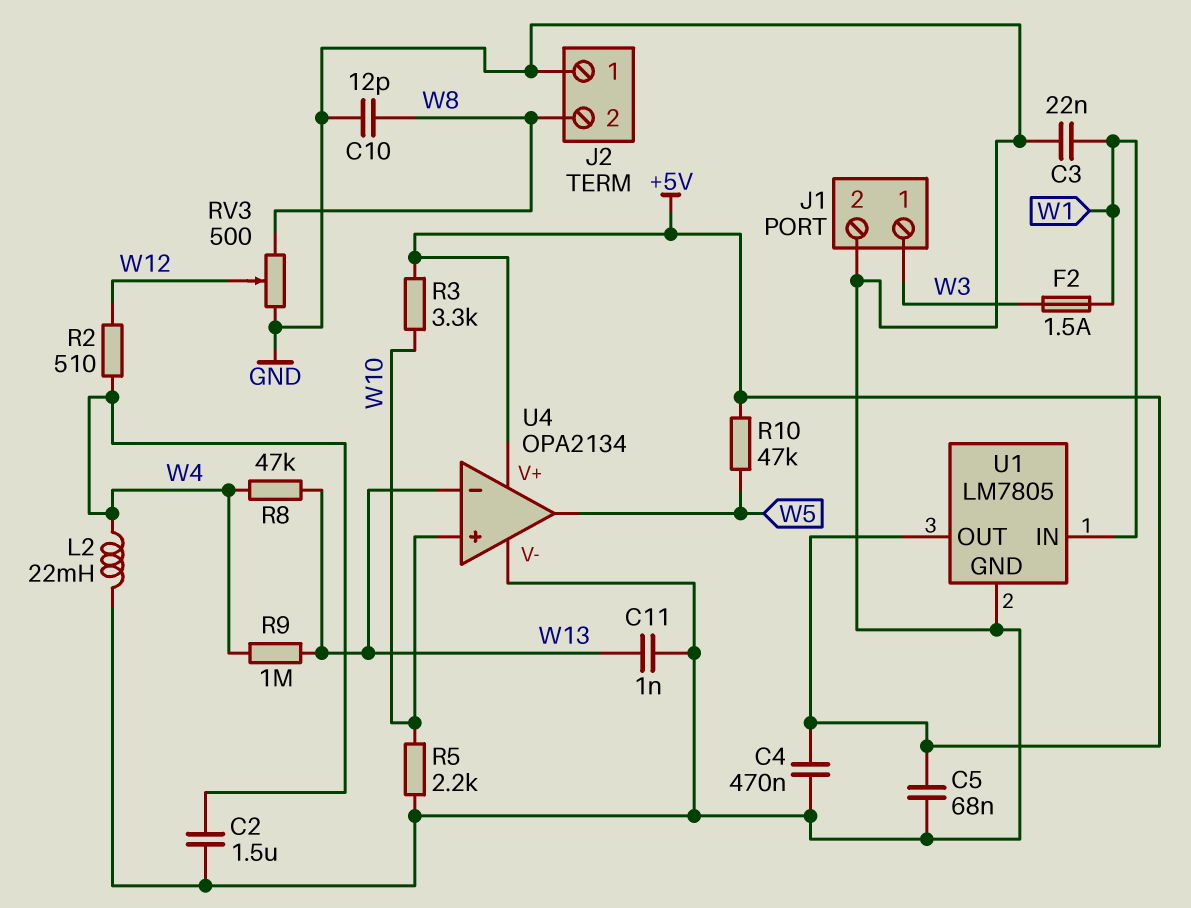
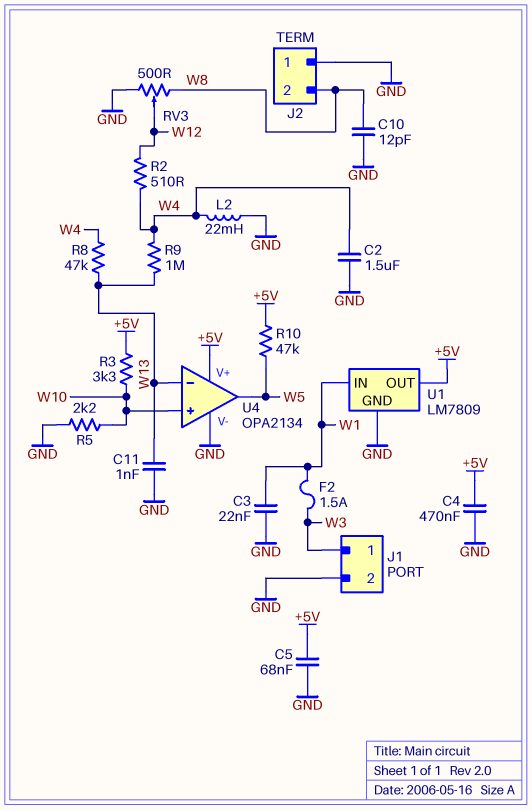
U1: LM7805 -> LM7809

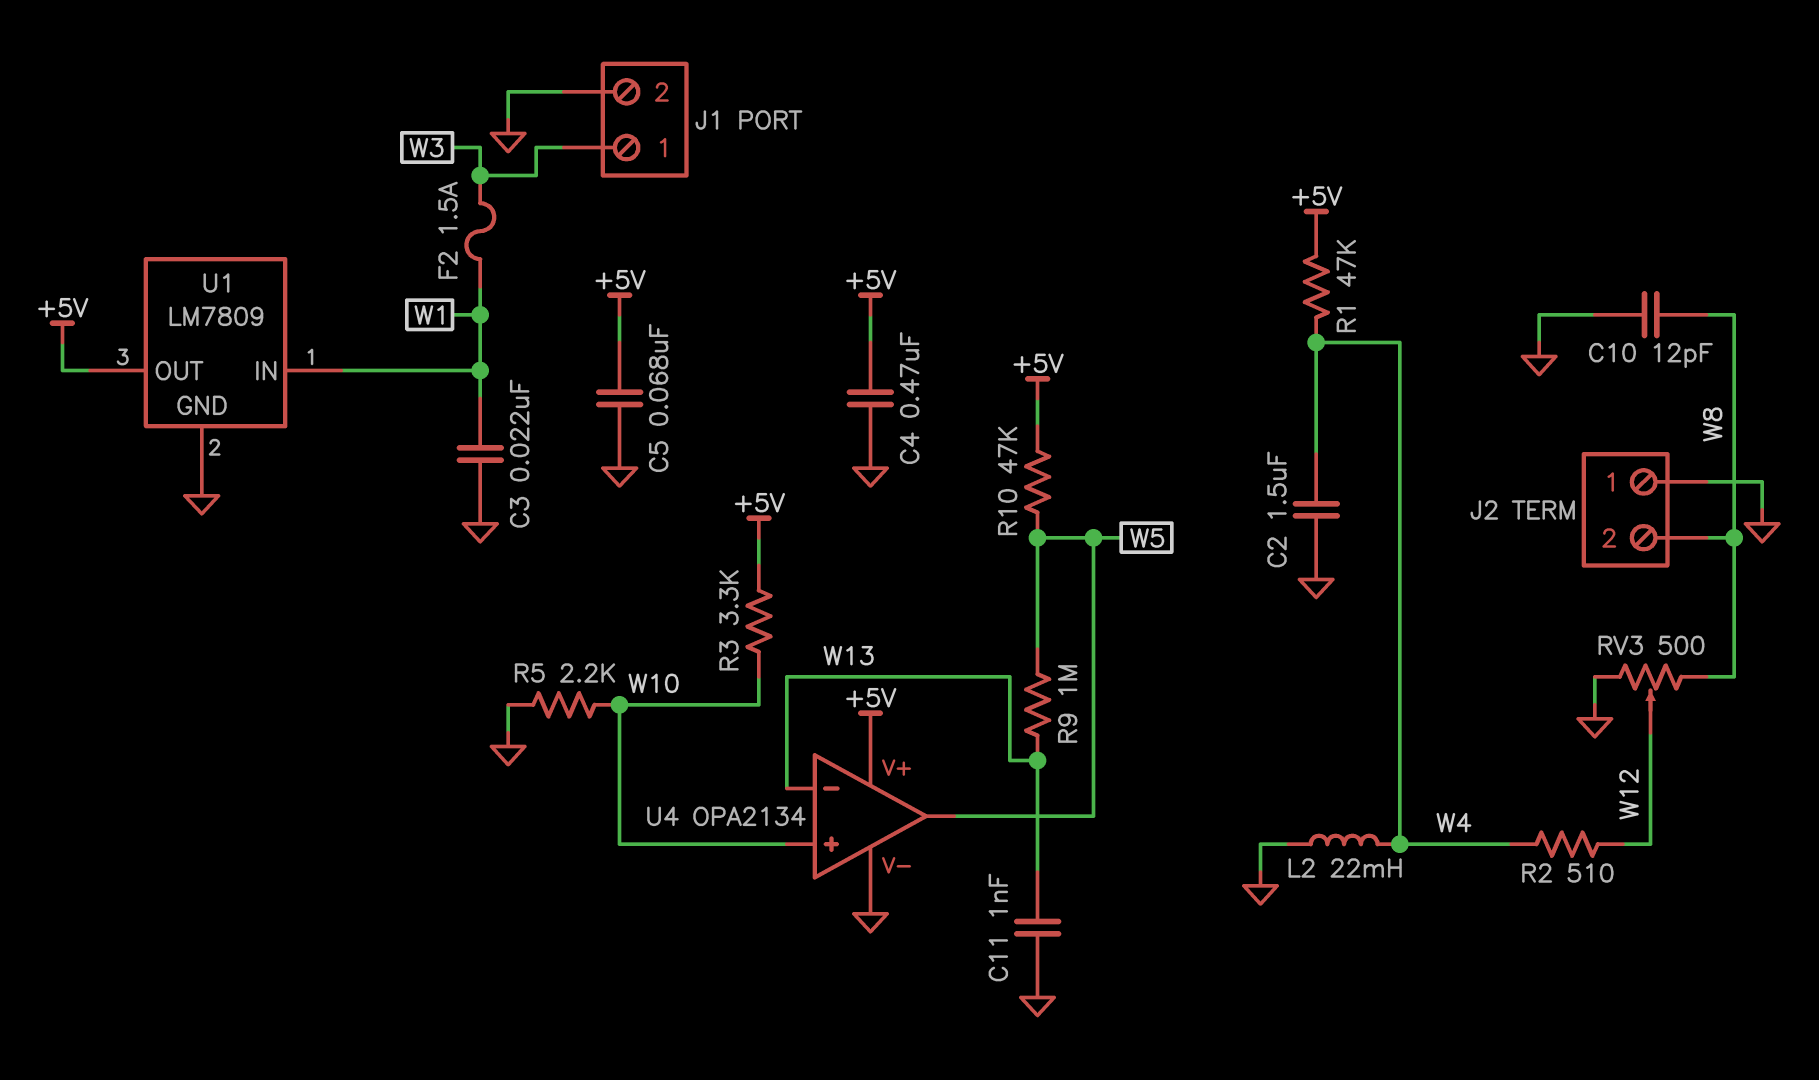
R1: none -> 47k (+5V, W4)
R8: 47k (W4, W13) -> none
R9: 1M (W4, W13) -> 1M (W5, W13)

